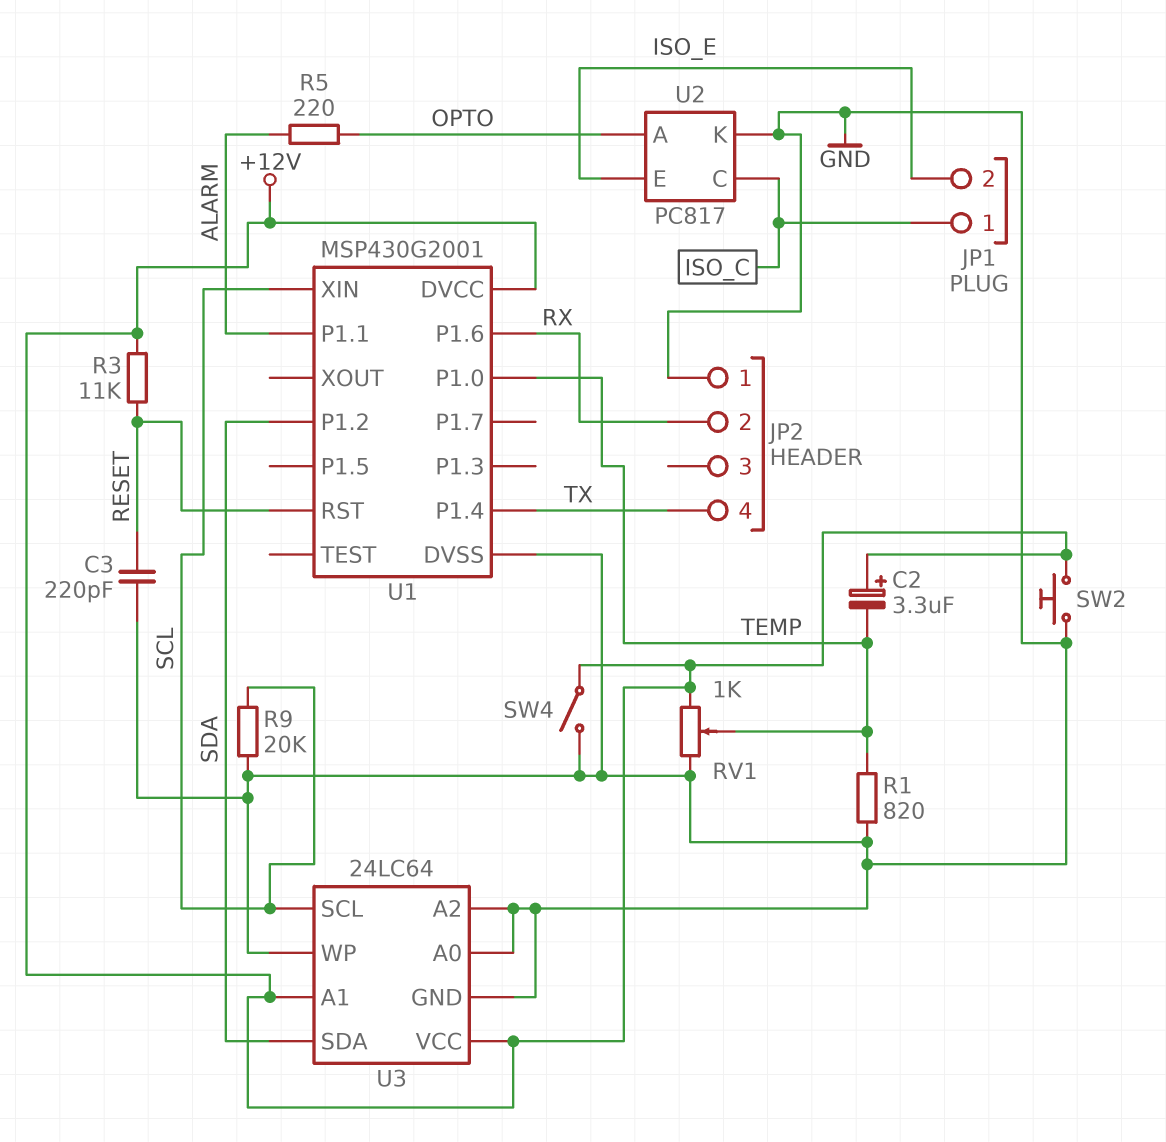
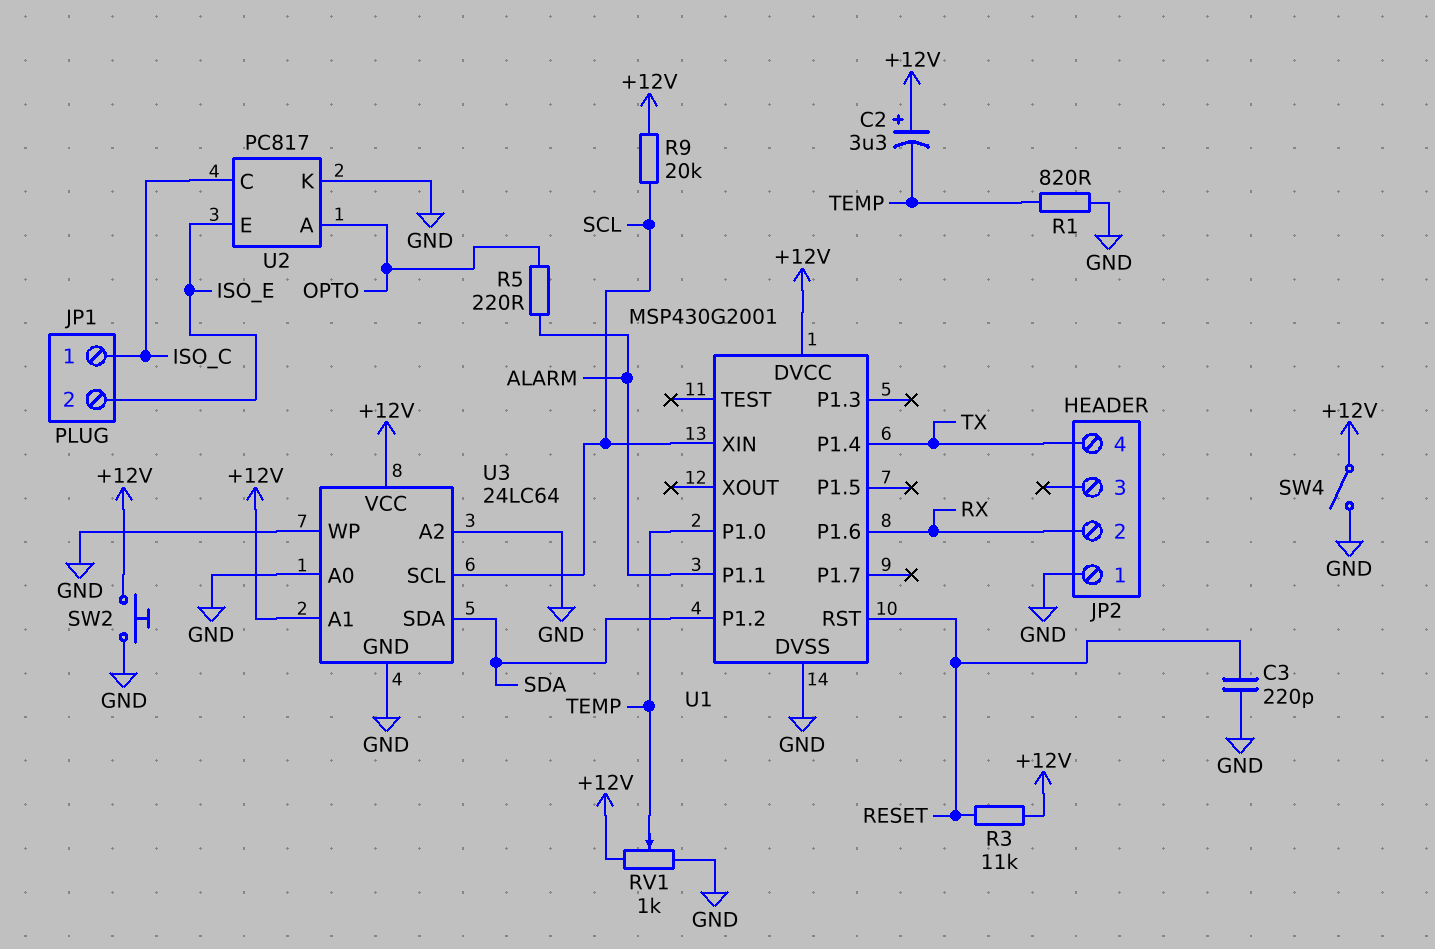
R9: 20k (GND, SCL) -> 20k (+12V, SCL)

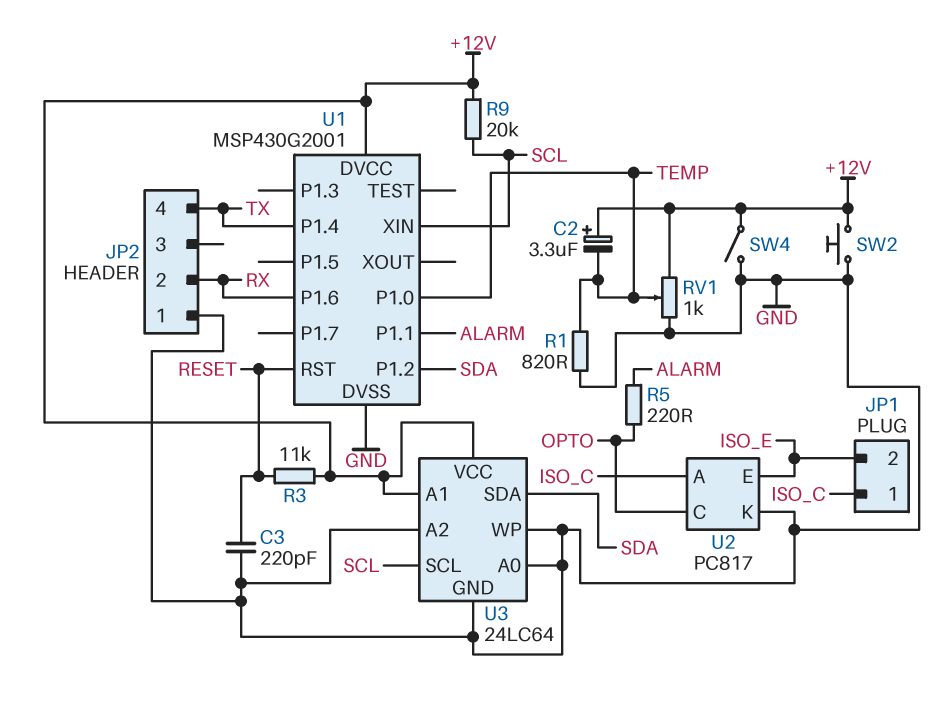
U2 pin A: OPTO -> ISO_C
U2 pin C: ISO_C -> OPTO

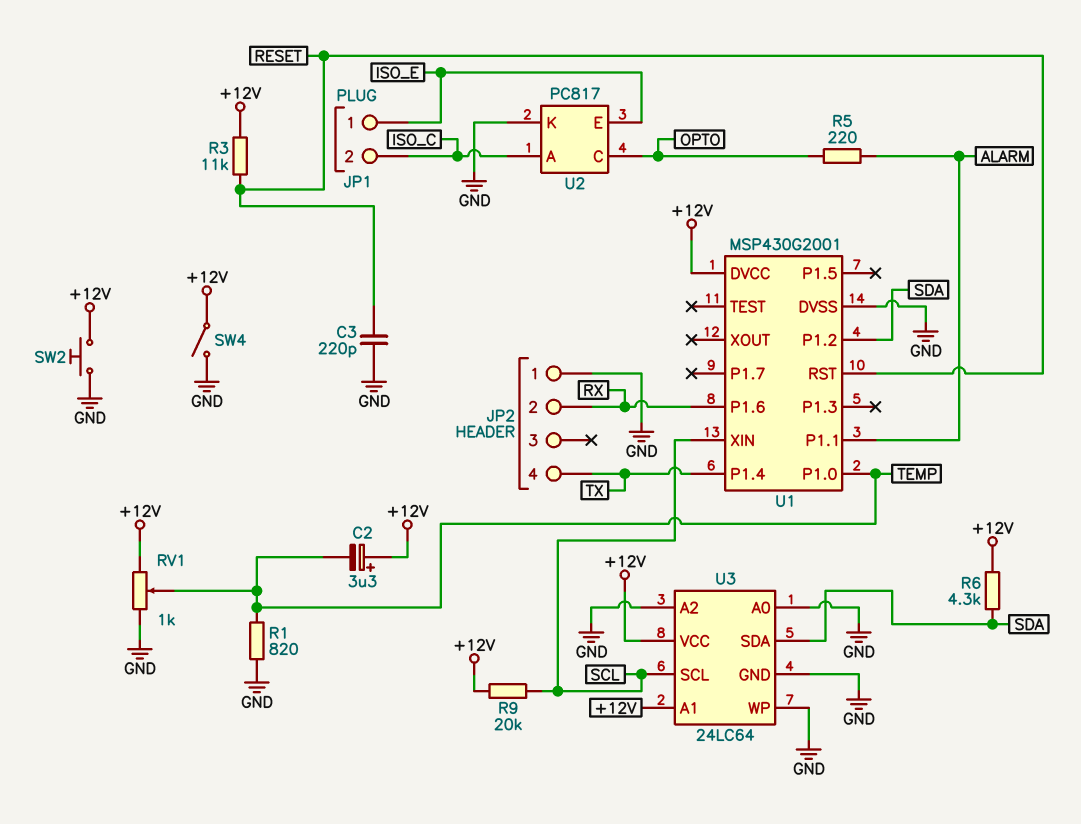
JP1 pin 1: ISO_C -> ISO_E
JP1 pin 2: ISO_E -> ISO_C
R6: none -> 4.3k (+12V, SDA)

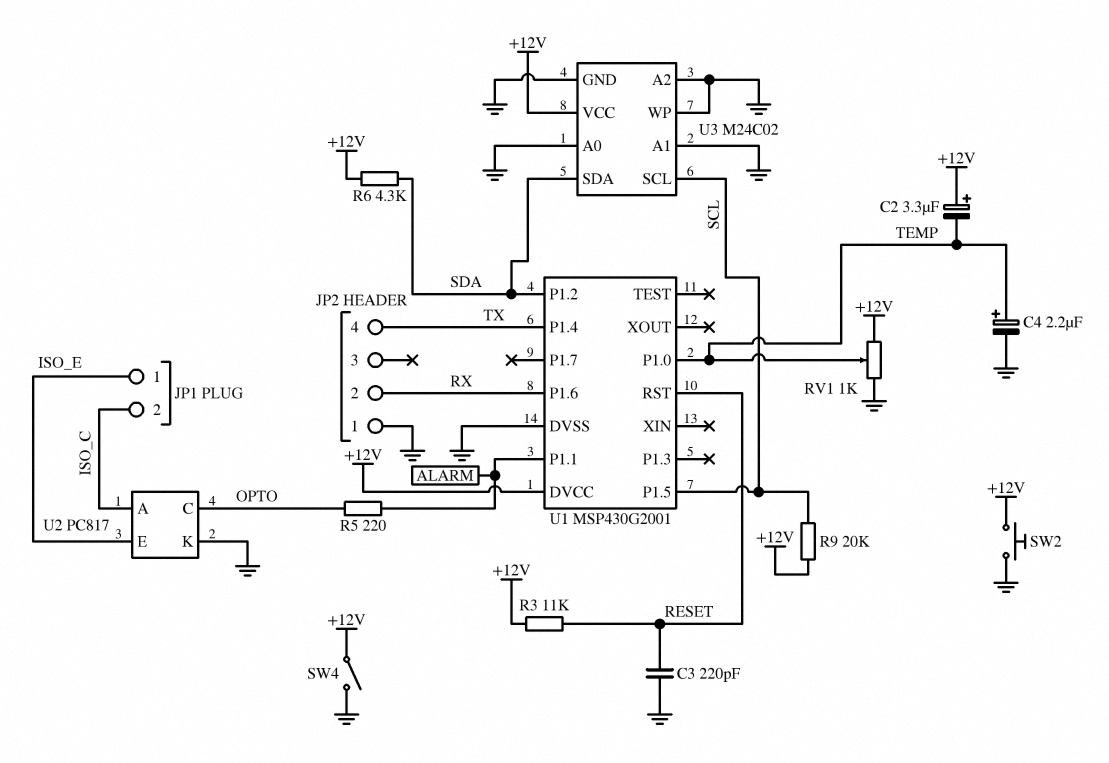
C4: none -> 2.2uF (plus TEMP, minus GND)
R1: 820 (GND, TEMP) -> none
U1 pin P1.5: none -> SCL
U1 pin XIN: SCL -> none
U3: 24LC64 -> M24C02
U3 pin A1: +12V -> GND

